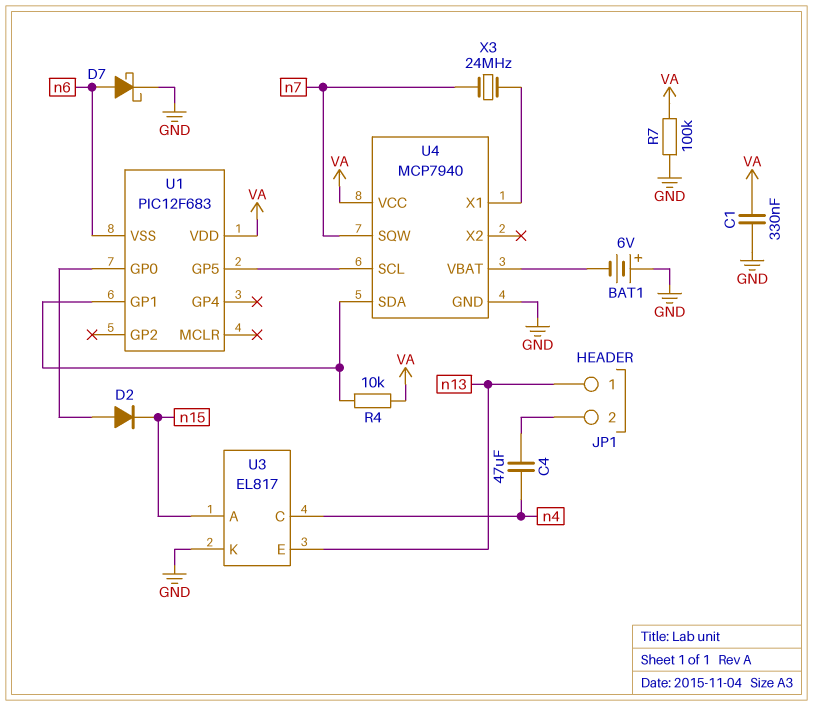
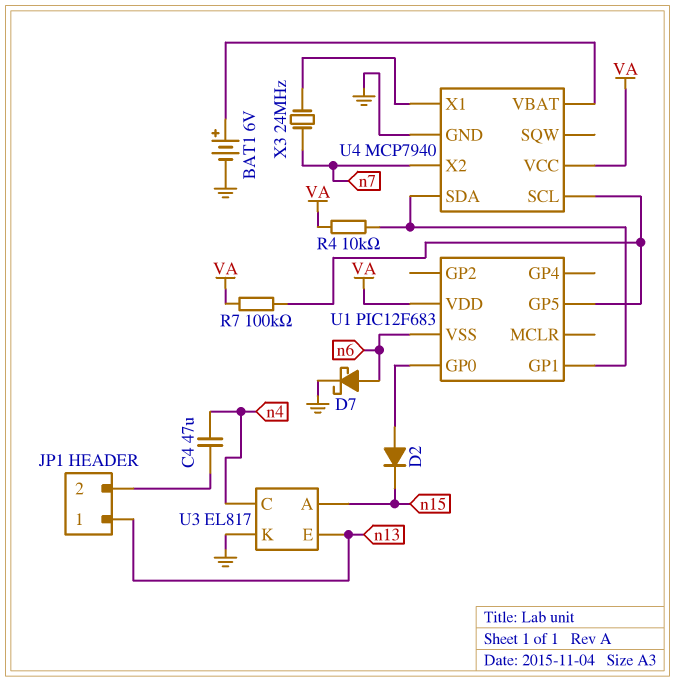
BAT1: 6V (plus GND, minus U4/VBAT) -> 6V (plus U4/VBAT, minus GND)
C1: 330nF (GND, VA) -> none
R7: 100k (GND, VA) -> 100k (U1/GP5, VA)
U4 pin SQW: n7 -> none
U4 pin X2: none -> n7

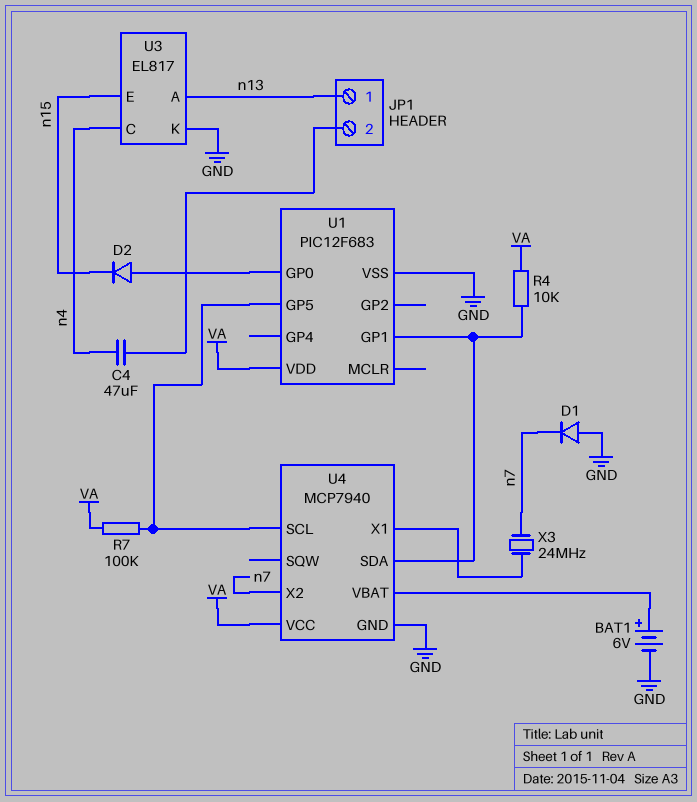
D1: none -> diode (A GND, K n7)
D7: schottky (A n6, K GND) -> none
U1 pin VSS: n6 -> GND
U3 pin A: n15 -> n13
U3 pin E: n13 -> n15

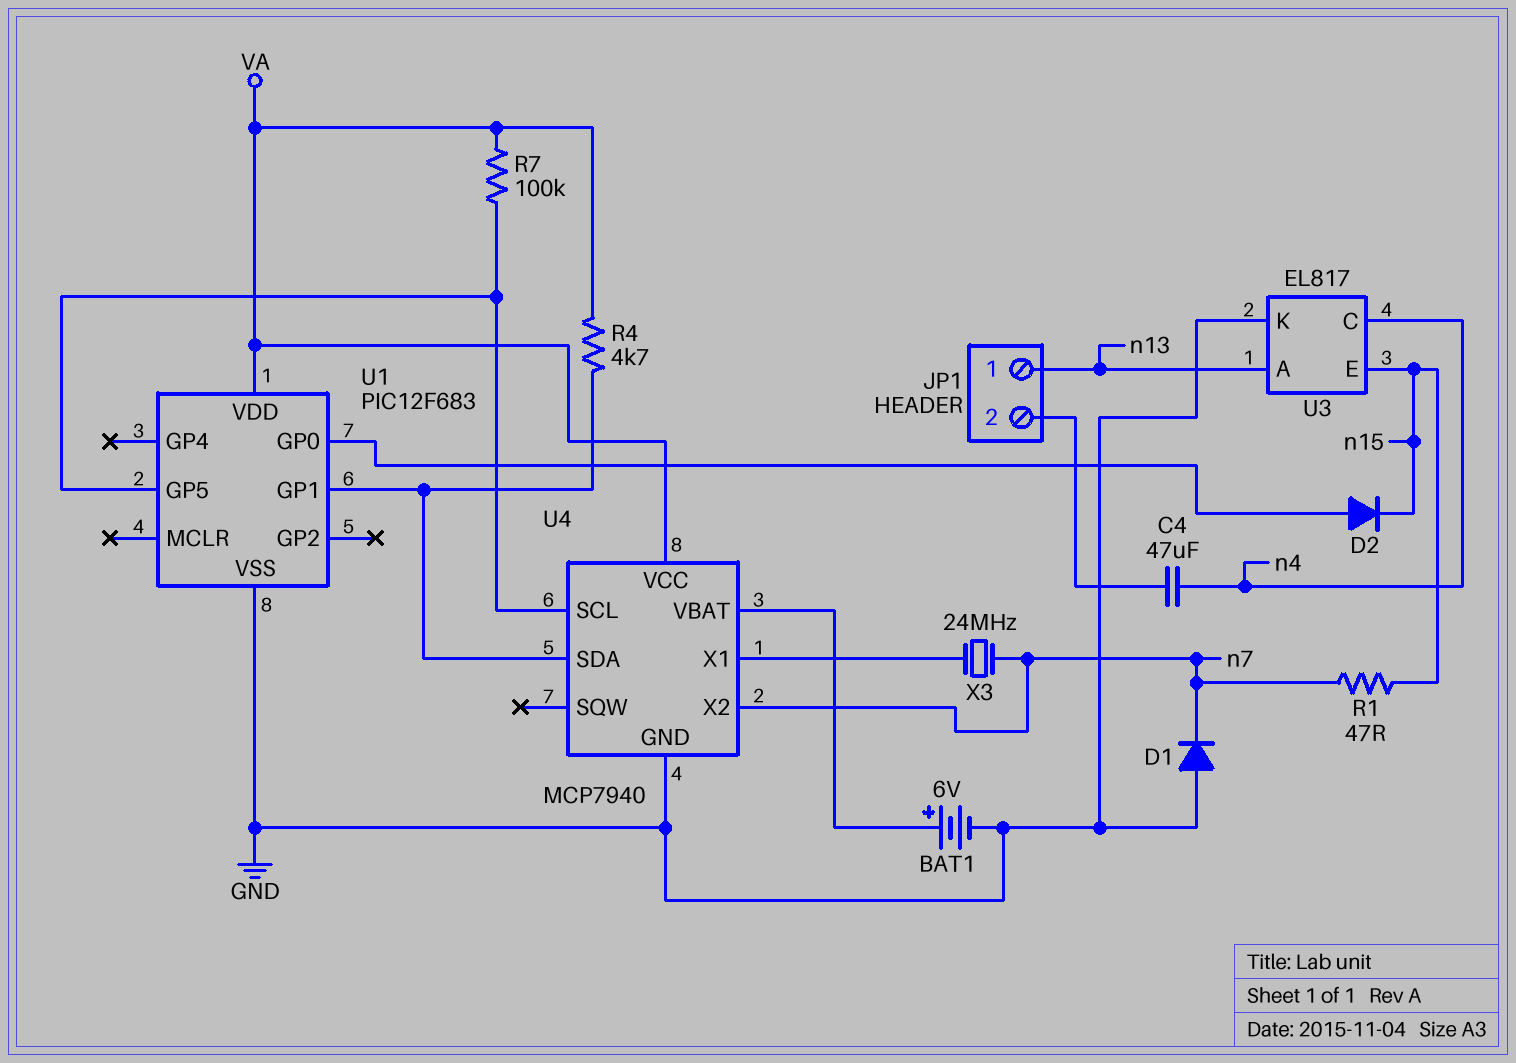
R1: none -> 47 (n7, n15)
R4: 10k (U1/GP1, VA) -> 4.7k (U1/GP1, VA)

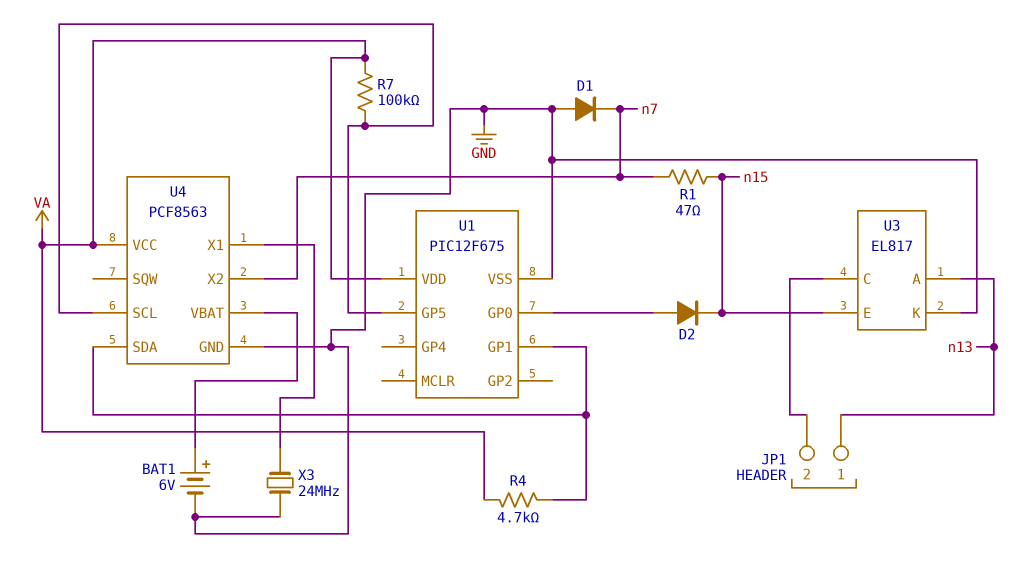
C4: 47uF (JP1/2, n4) -> none
U1: PIC12F683 -> PIC12F675
U3 pin C: n4 -> JP1/2
U4: MCP7940 -> PCF8563
X3: 24MHz (U4/X1, n7) -> 24MHz (GND, U4/X1)

